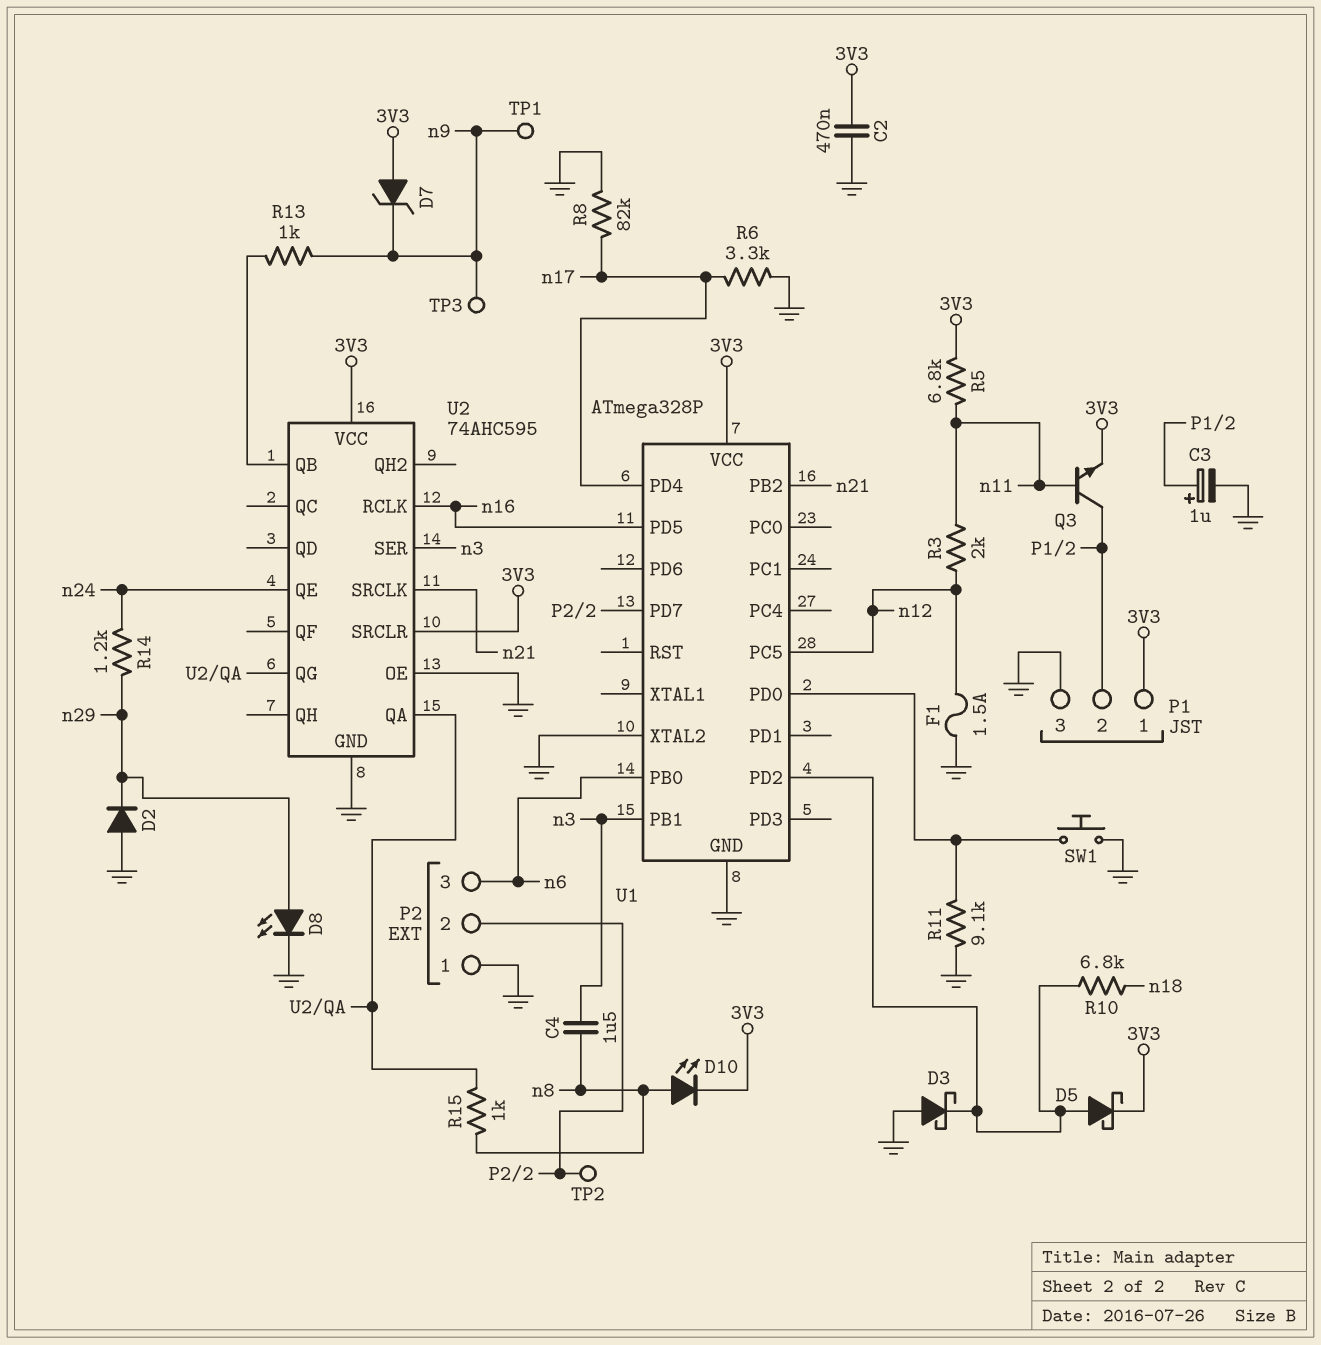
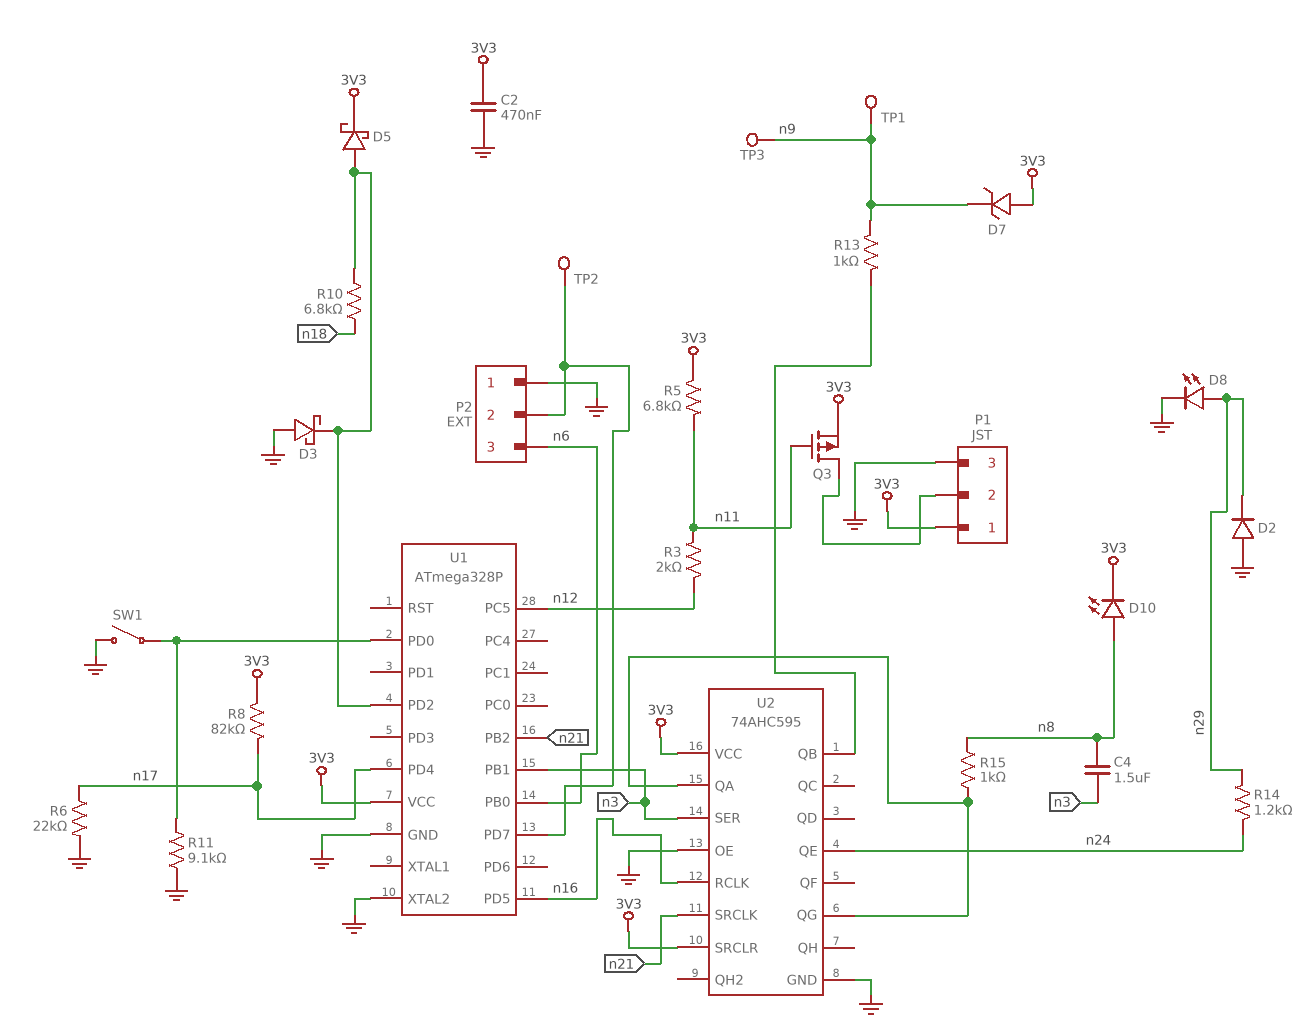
C3: 1uF (plus P1/2, minus GND) -> none
F1: 1.5A (GND, n12) -> none
Q3: NPN (B n11, C P1/2, E 3V3) -> PMOS (G n11, D P1/2, S 3V3)
R6: 3.3k (GND, n17) -> 22k (GND, n17)
R8: 82k (GND, n17) -> 82k (3V3, n17)
SW1: button (GND, U1/PD0) -> switch (GND, U1/PD0)

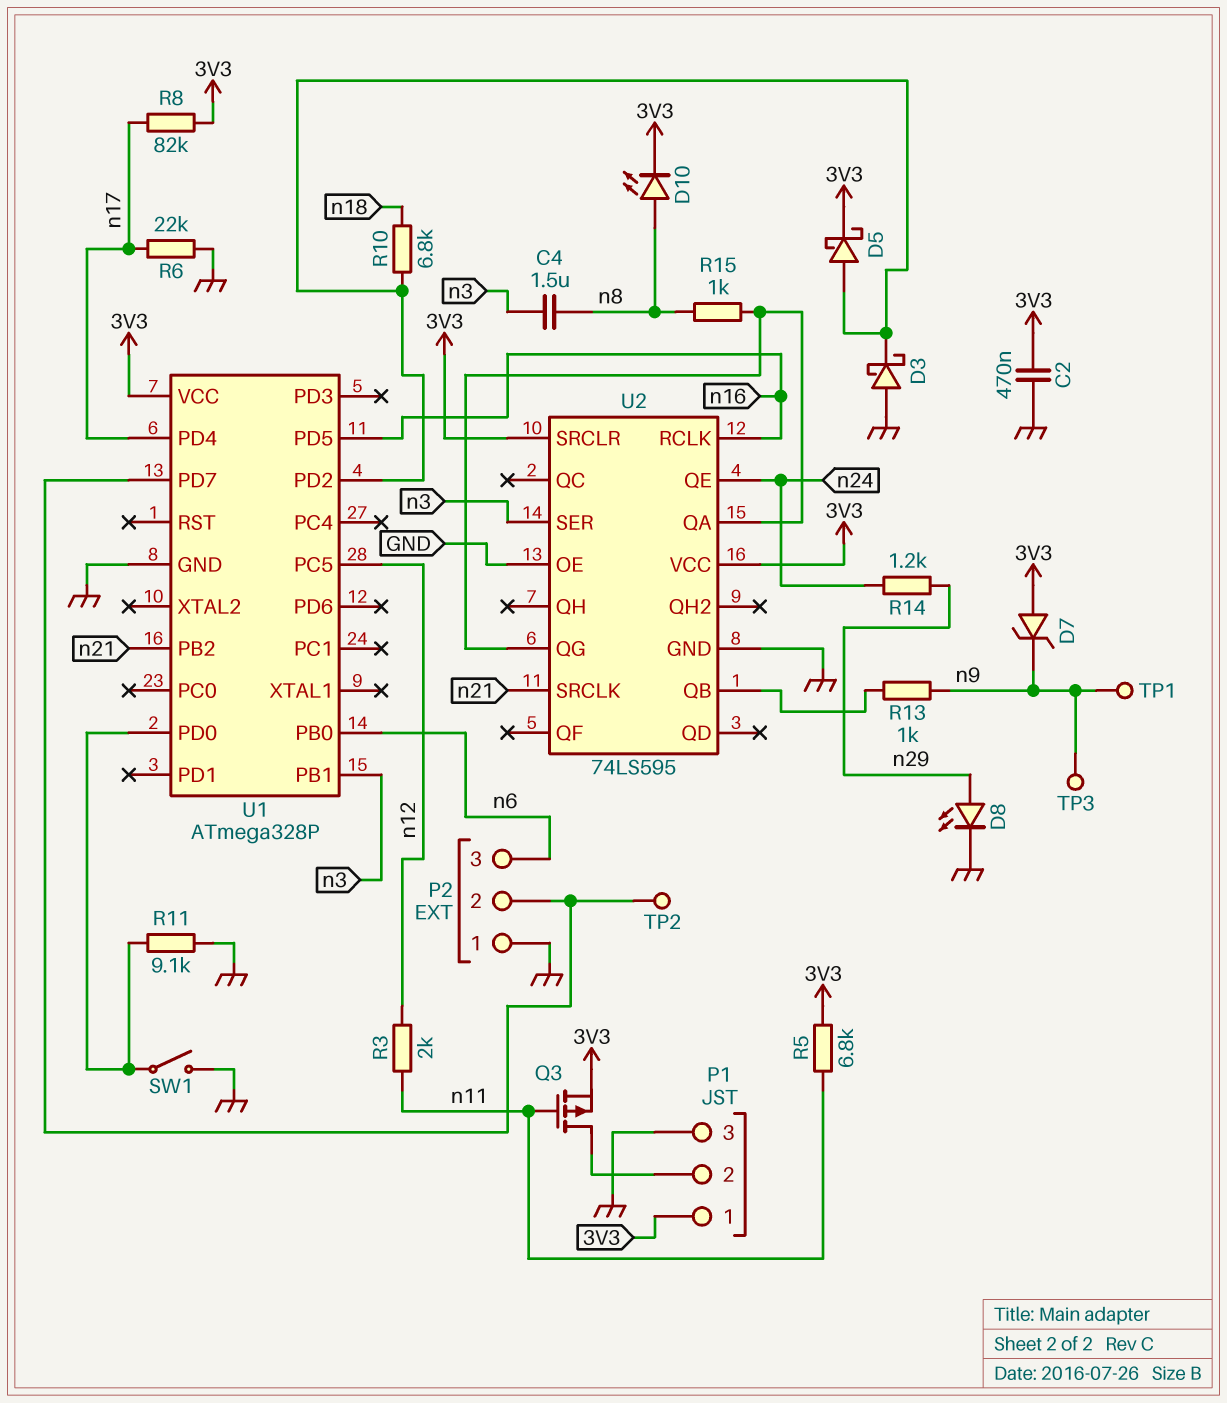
D2: diode (A GND, K n29) -> none
U1 pin XTAL2: GND -> none
U2: 74AHC595 -> 74LS595

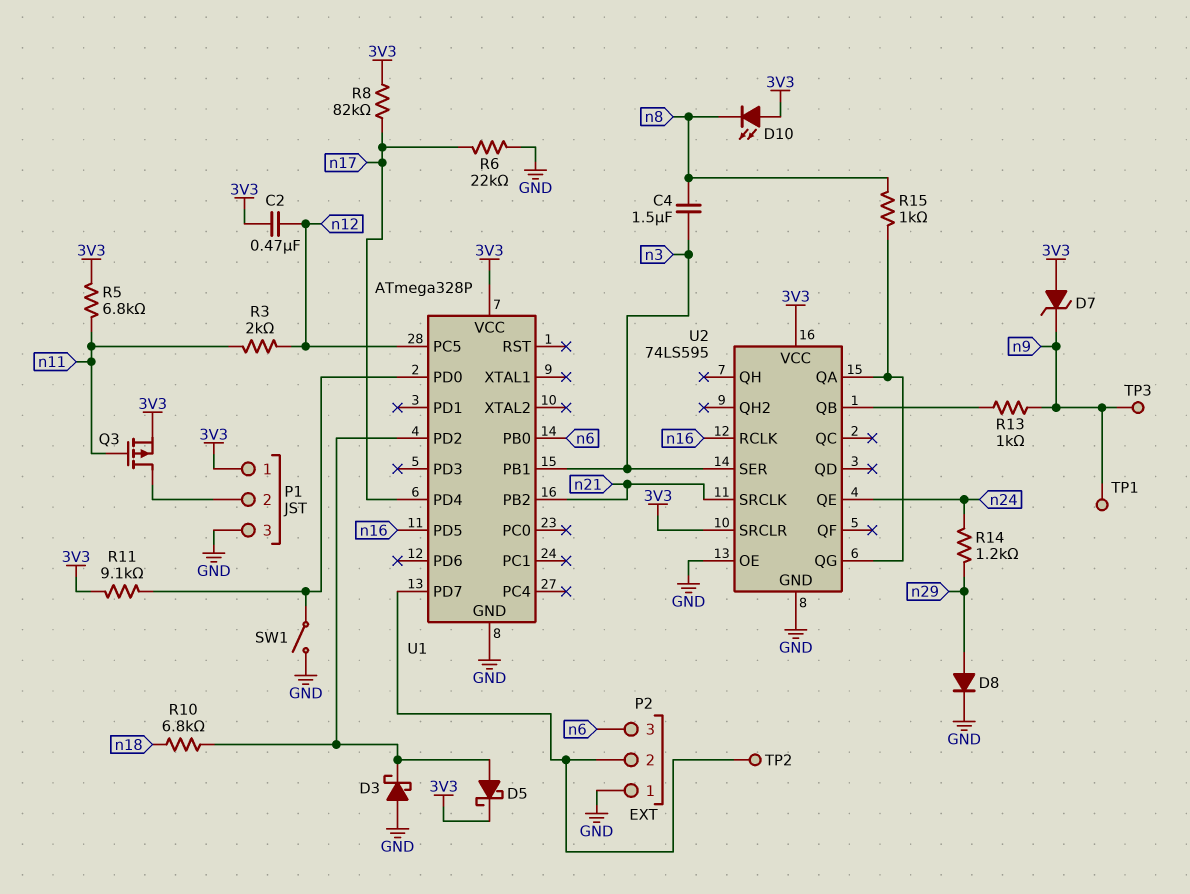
C2: 470nF (3V3, GND) -> 470nF (3V3, n12)
D8: LED (A n29, K GND) -> diode (A n29, K GND)
D10: LED (A n8, K 3V3) -> LED (A 3V3, K n8)
R11: 9.1k (GND, U1/PD0) -> 9.1k (3V3, U1/PD0)

